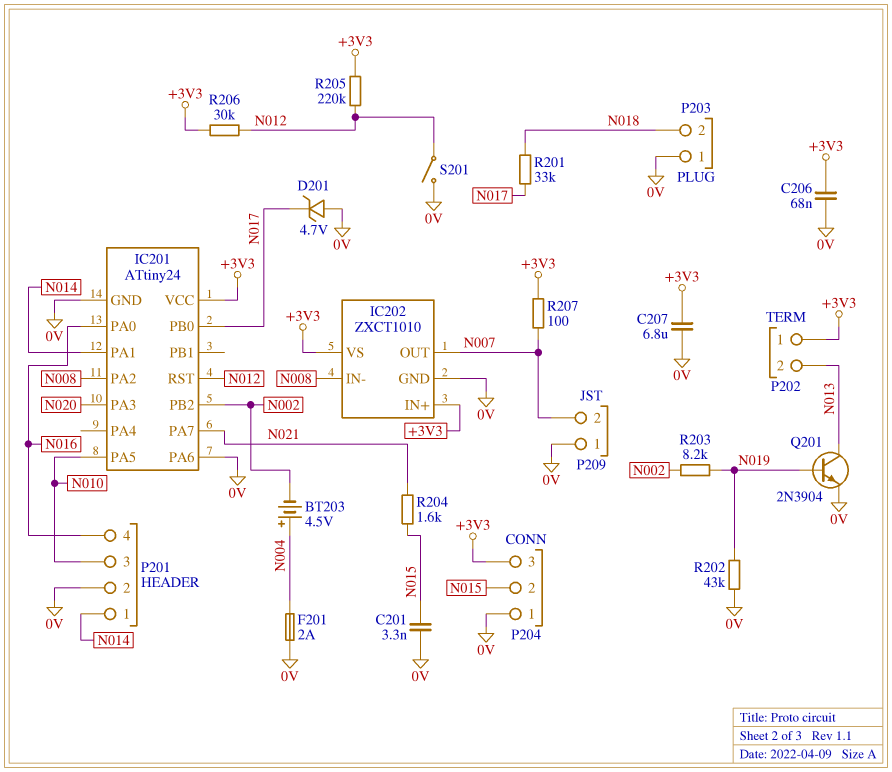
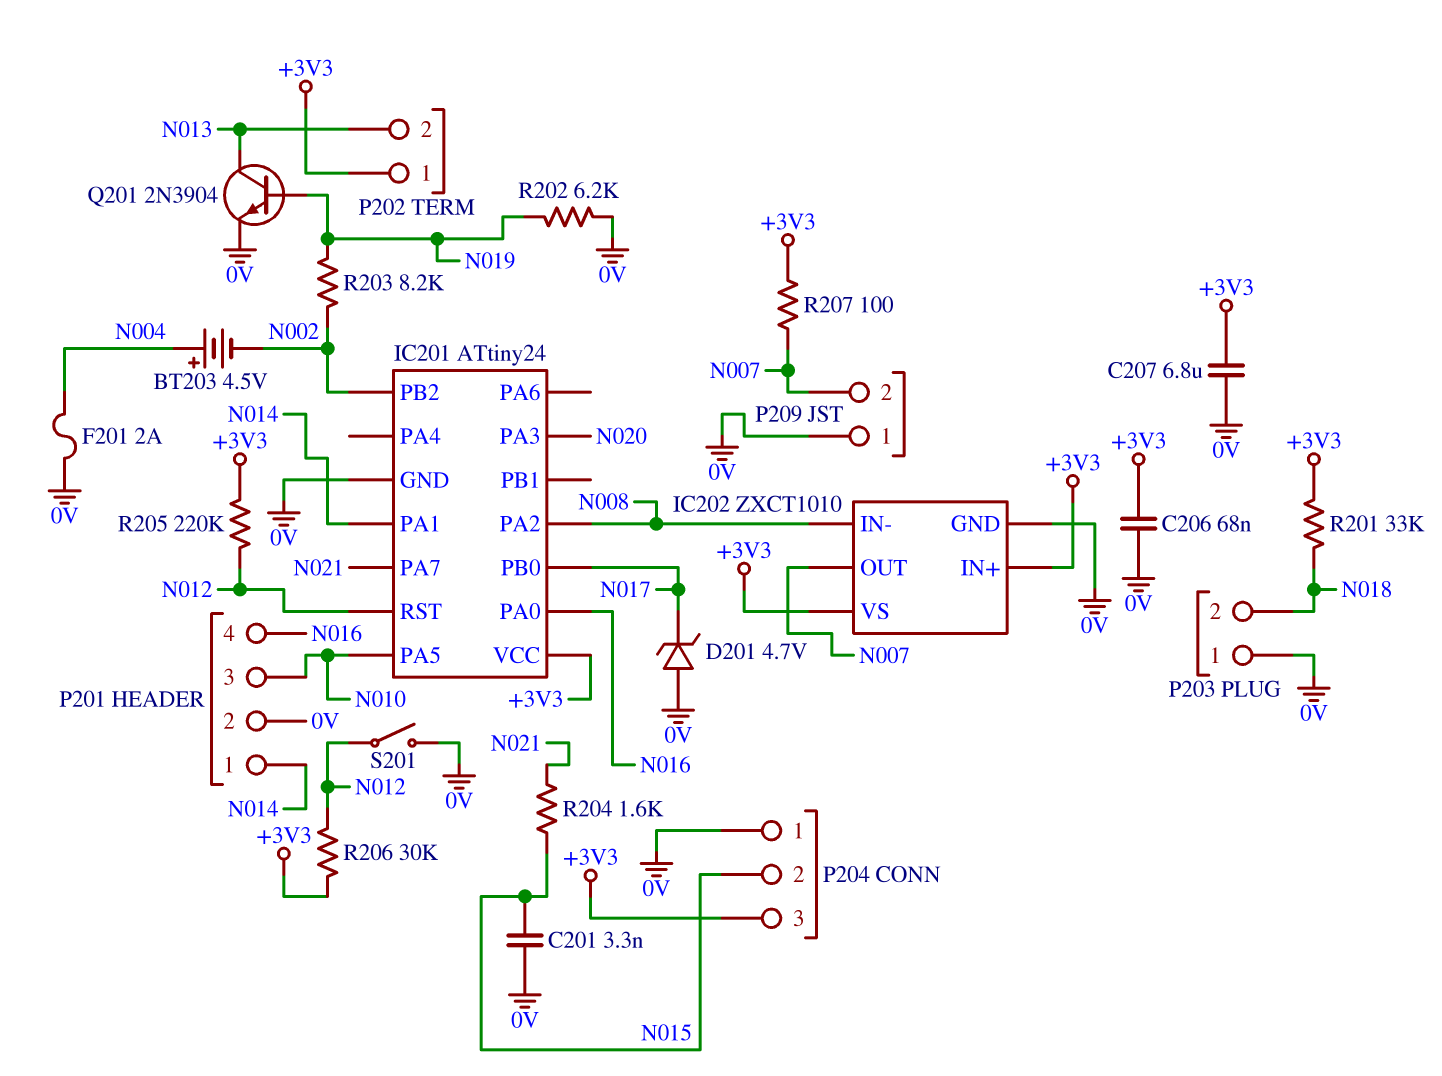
IC201 pin PA6: 0V -> none
R201: 33k (N017, N018) -> 33k (+3V3, N018)
R202: 43k (0V, N019) -> 6.2k (0V, N019)

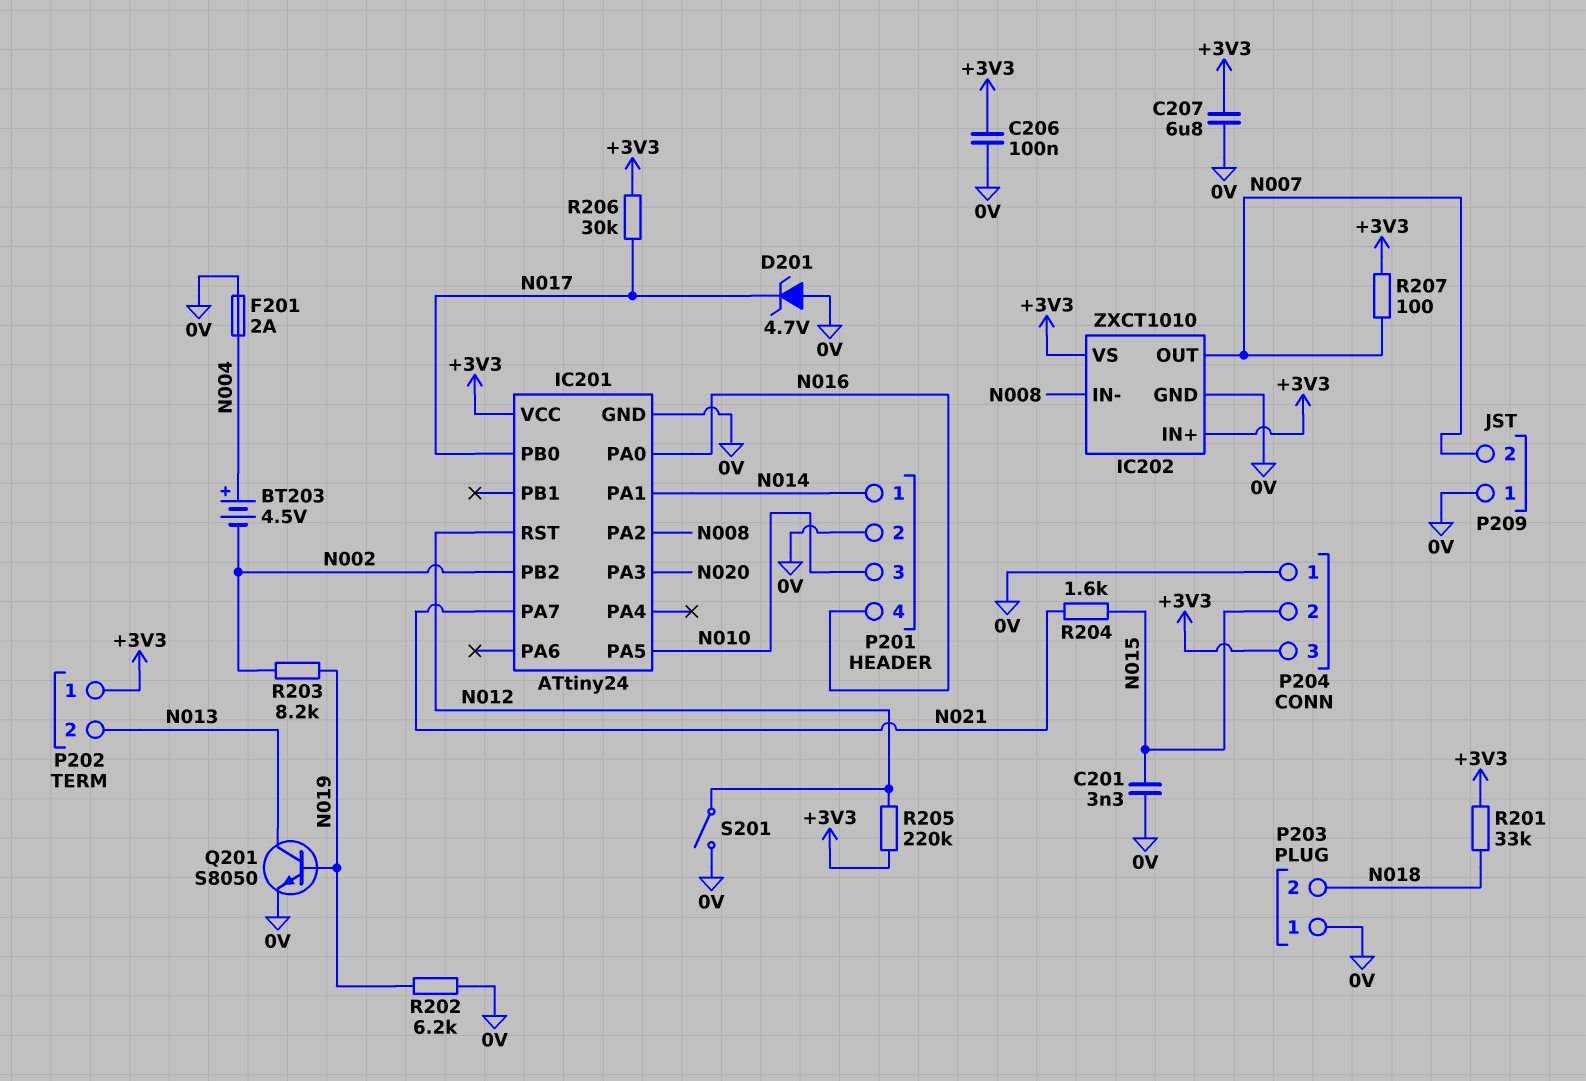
C206: 68nF (+3V3, 0V) -> 100nF (+3V3, 0V)
Q201: NPN 2N3904 (B N019, C N013, E 0V) -> NPN S8050 (B N019, C N013, E 0V)
R206: 30k (+3V3, N012) -> 30k (+3V3, N017)

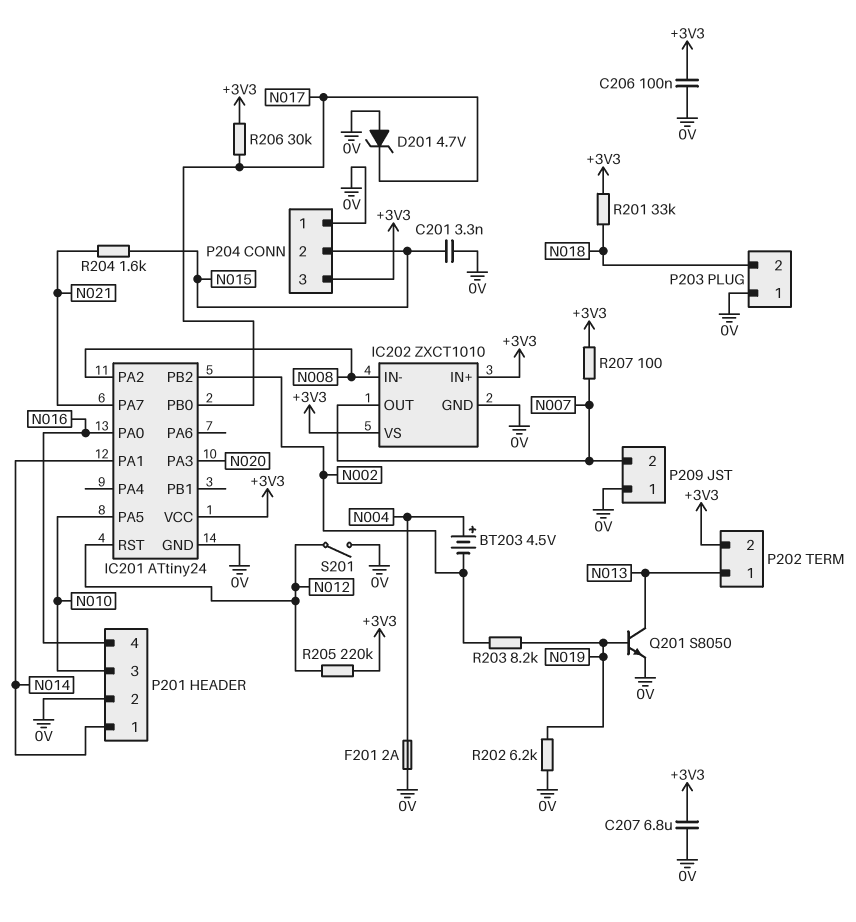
P202 pin 1: +3V3 -> N013
P202 pin 2: N013 -> +3V3

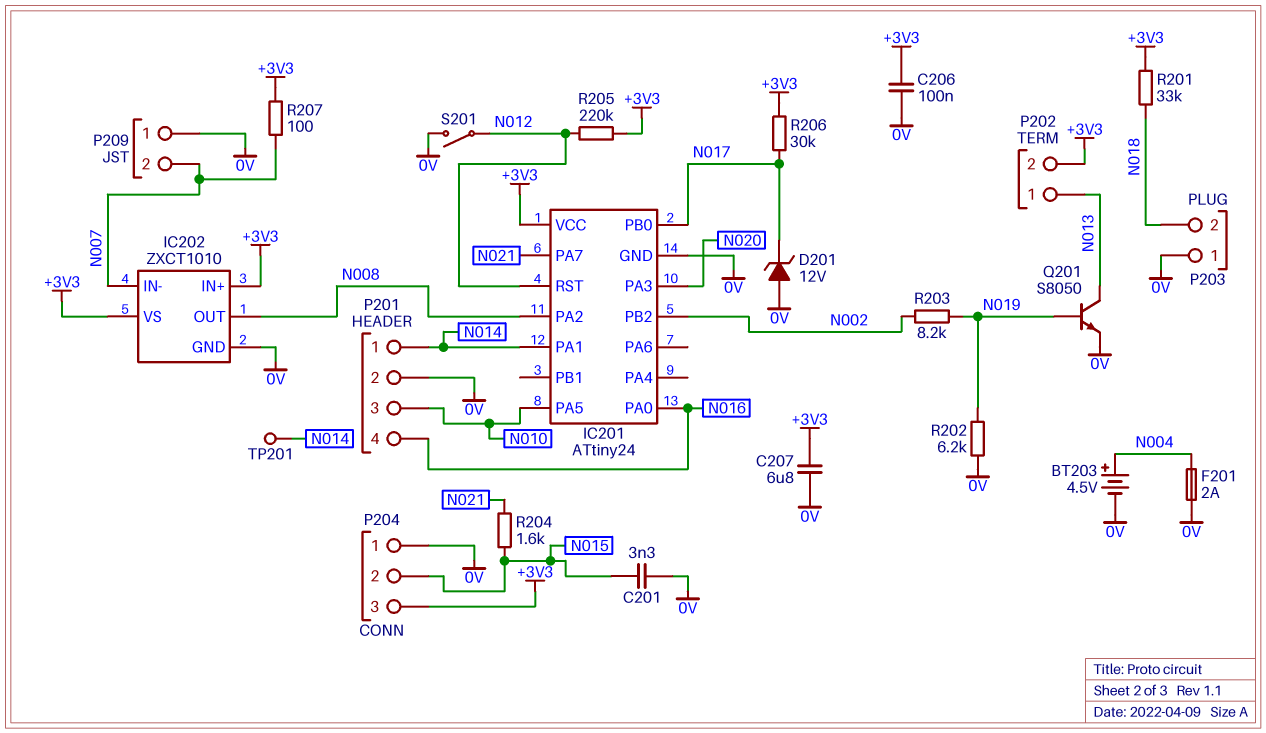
BT203: 4.5V (plus N004, minus N002) -> 4.5V (plus N004, minus 0V)
D201: zener 4.7V (A 0V, K N017) -> zener 12V (A 0V, K N017)
IC202 pin IN-: N008 -> N007
IC202 pin OUT: N007 -> N008
TP201: none -> test point (N014)

